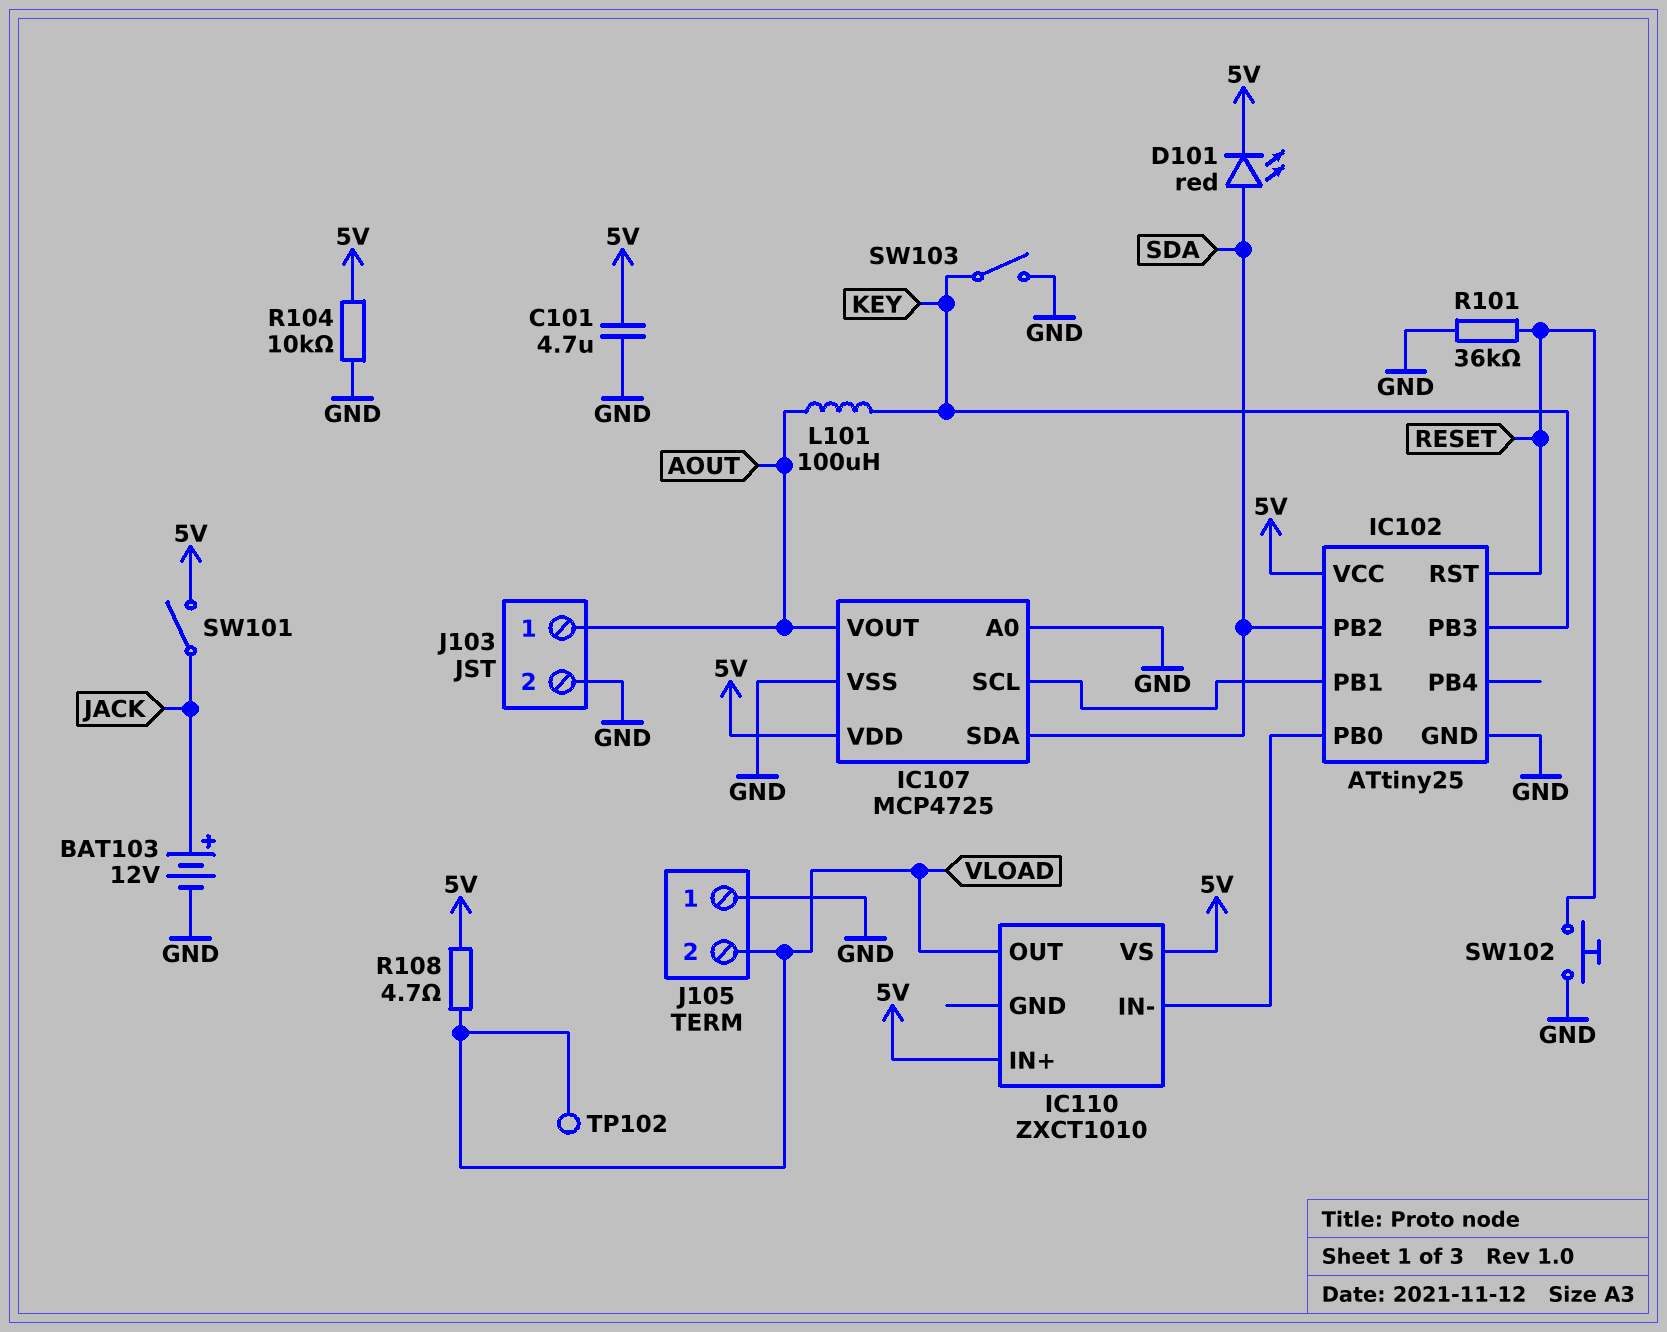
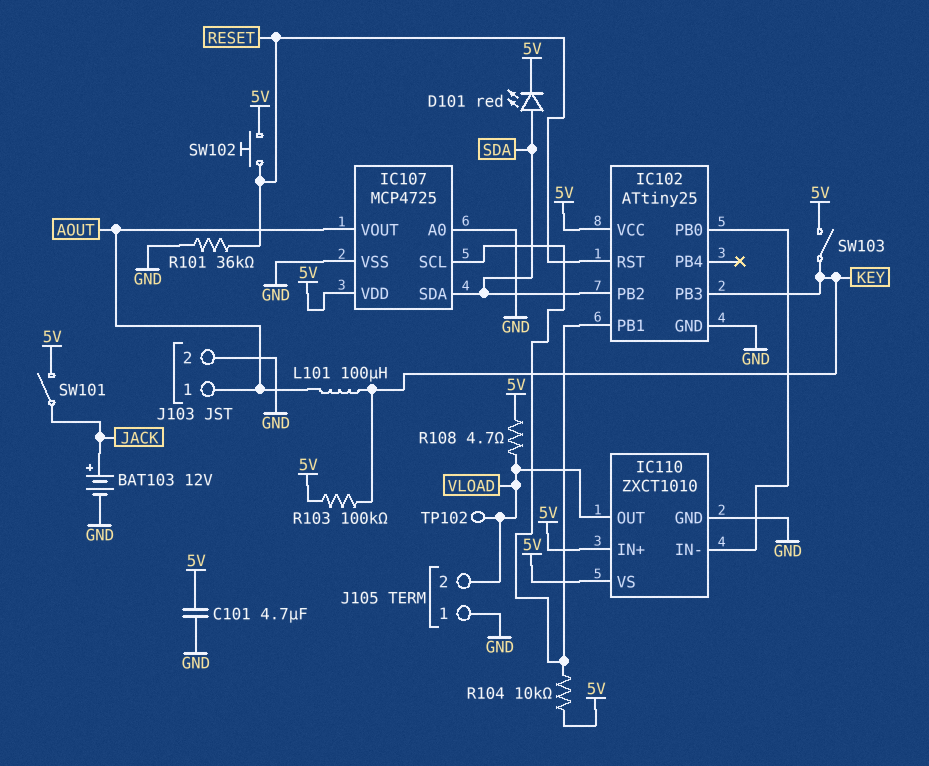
IC110 pin GND: none -> GND
R103: none -> 100k (5V, KEY)
R104: 10k (5V, GND) -> 10k (5V, IC102/PB1)
SW102: button (GND, RESET) -> button (5V, RESET)
SW103: switch (GND, KEY) -> switch (5V, KEY)

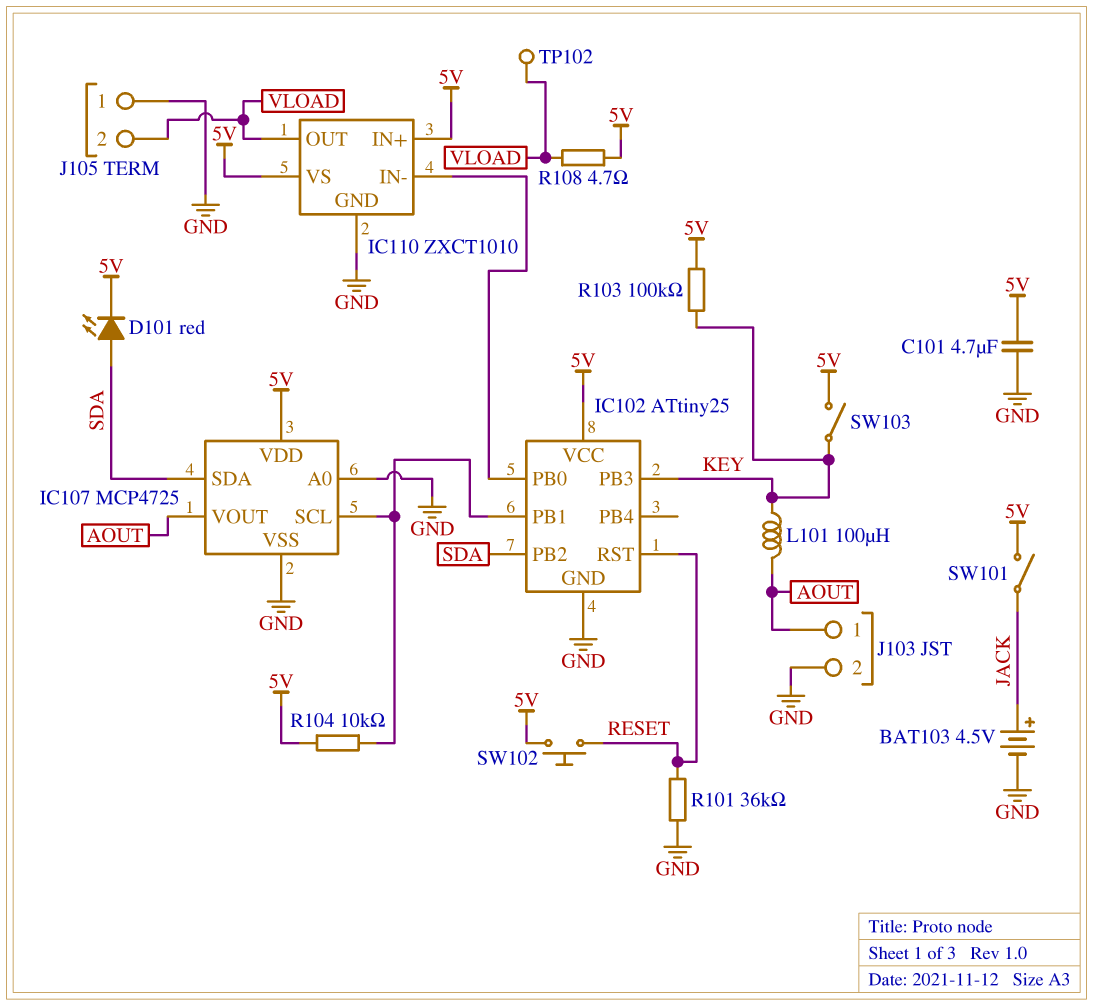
BAT103: 12V (plus JACK, minus GND) -> 4.5V (plus JACK, minus GND)

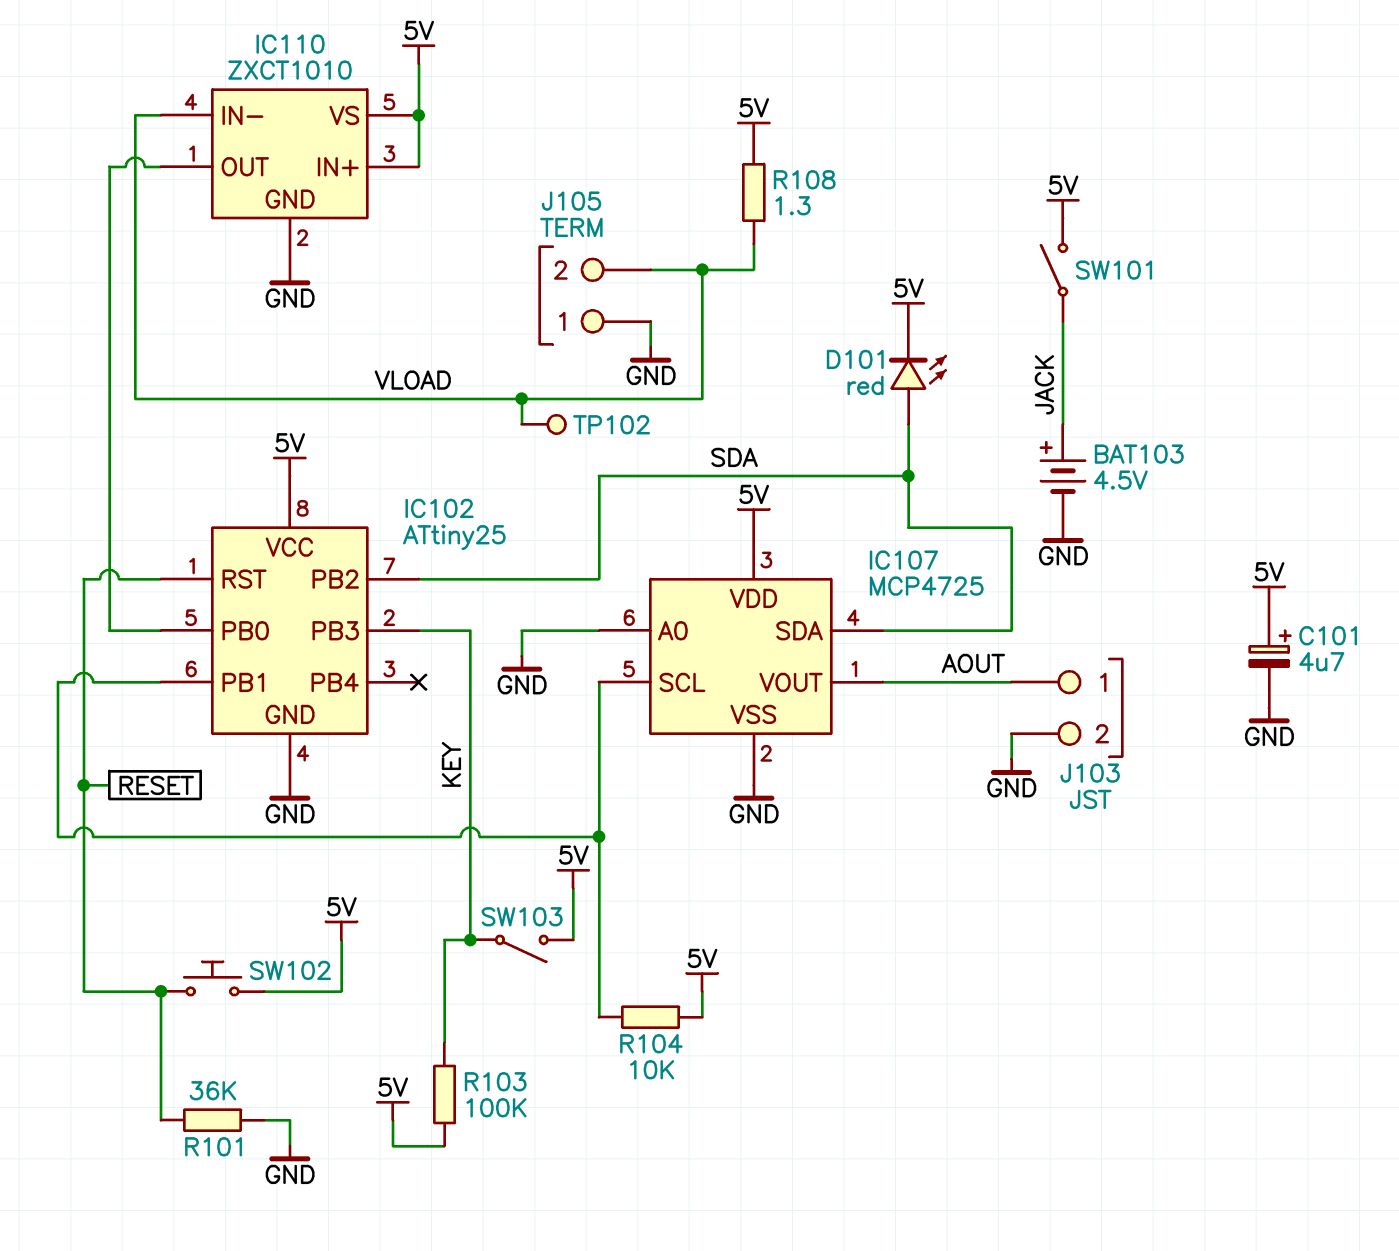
C101: 4.7uF (5V, GND) -> 4.7uF (plus 5V, minus GND)
IC110 pin IN-: IC102/PB0 -> VLOAD
IC110 pin OUT: VLOAD -> IC102/PB0
L101: 100uH (AOUT, KEY) -> none
R108: 4.7 (5V, VLOAD) -> 1.3 (5V, VLOAD)

